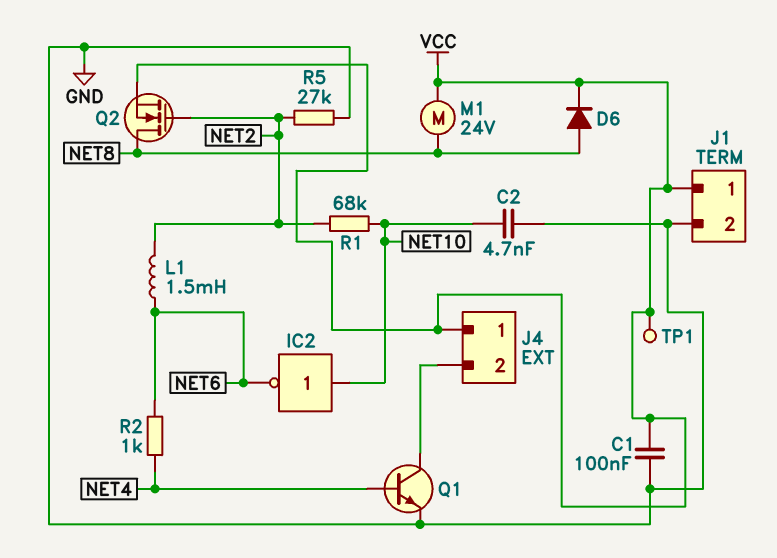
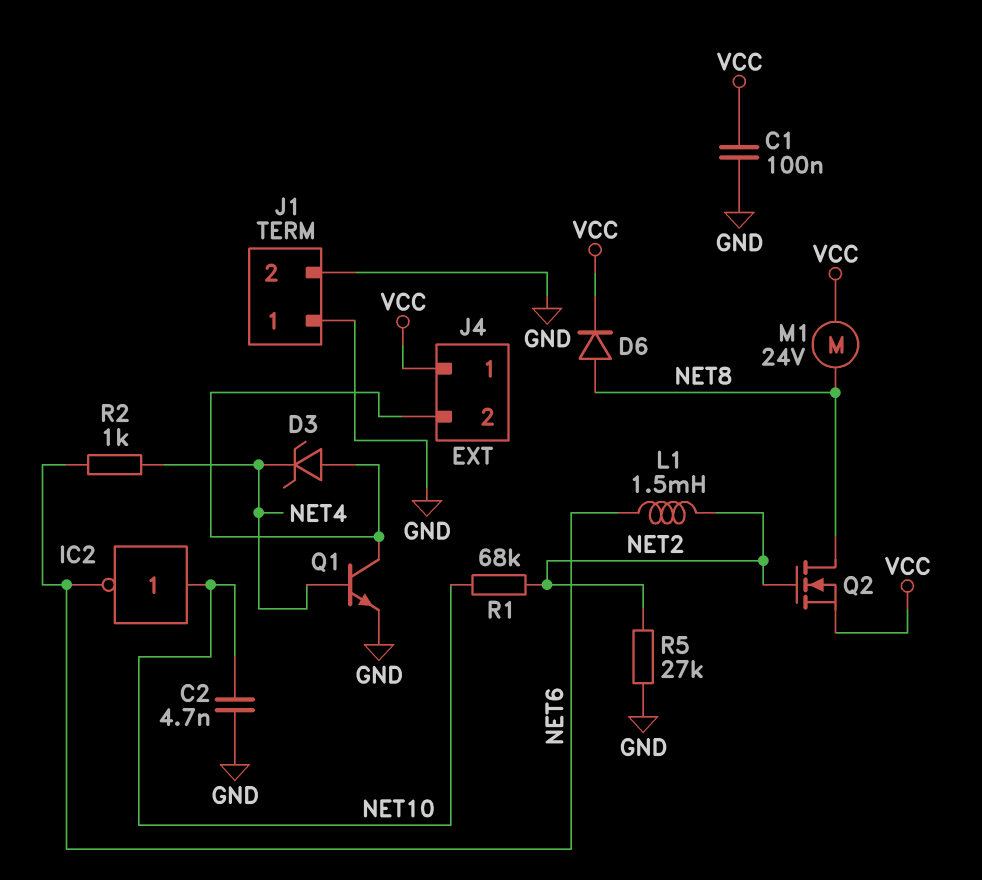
D3: none -> zener (A J4/2, K NET4)
J1 pin 1: VCC -> GND
TP1: test point (VCC) -> none

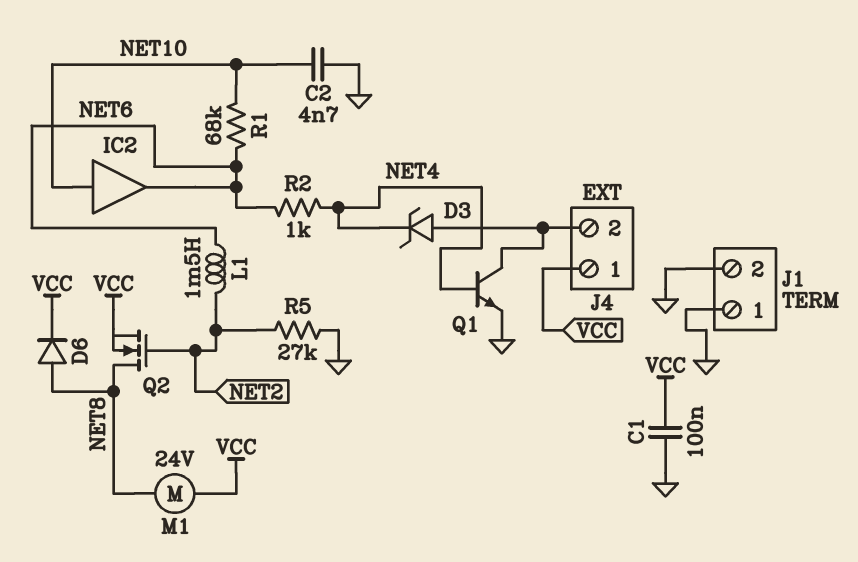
IC2: NOT (in NET10, out NET6) -> buffer (in NET10, out NET6)
R1: 68k (NET2, NET10) -> 68k (NET6, NET10)

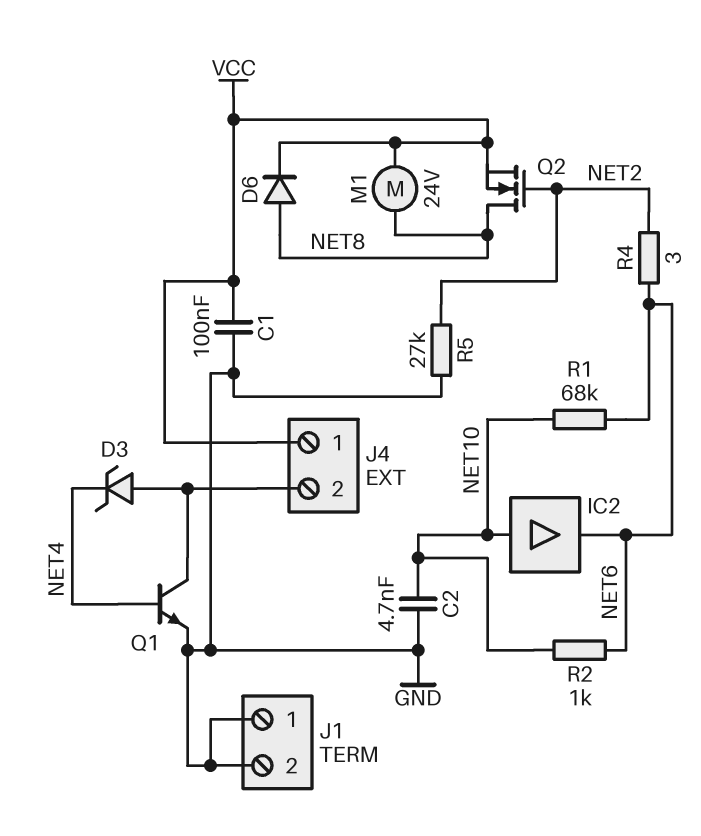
L1: 1.5mH (NET2, NET6) -> none
R2: 1k (NET4, NET6) -> 1k (NET6, NET10)
R4: none -> 3 (NET2, NET6)

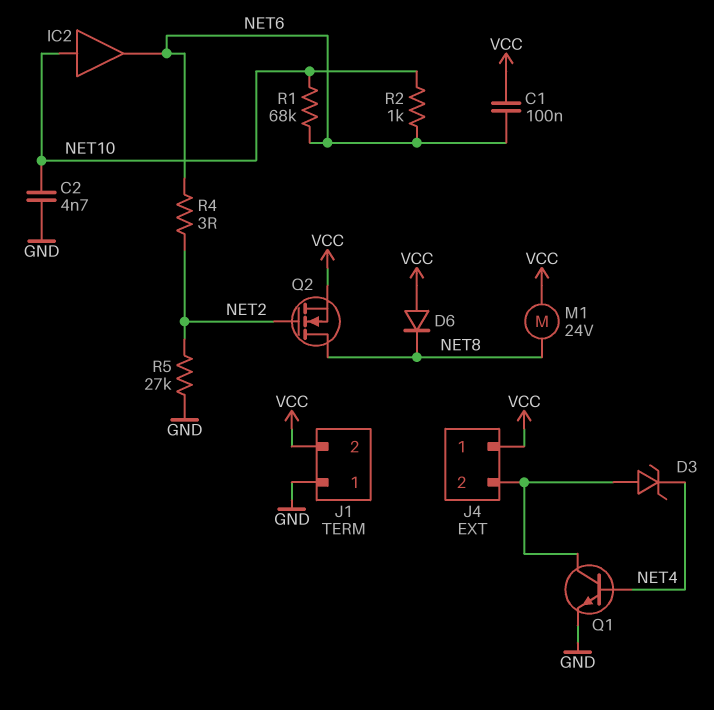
C1: 100nF (GND, VCC) -> 100nF (NET6, VCC)
D6: diode (A NET8, K VCC) -> diode (A VCC, K NET8)
J1 pin 2: GND -> VCC

